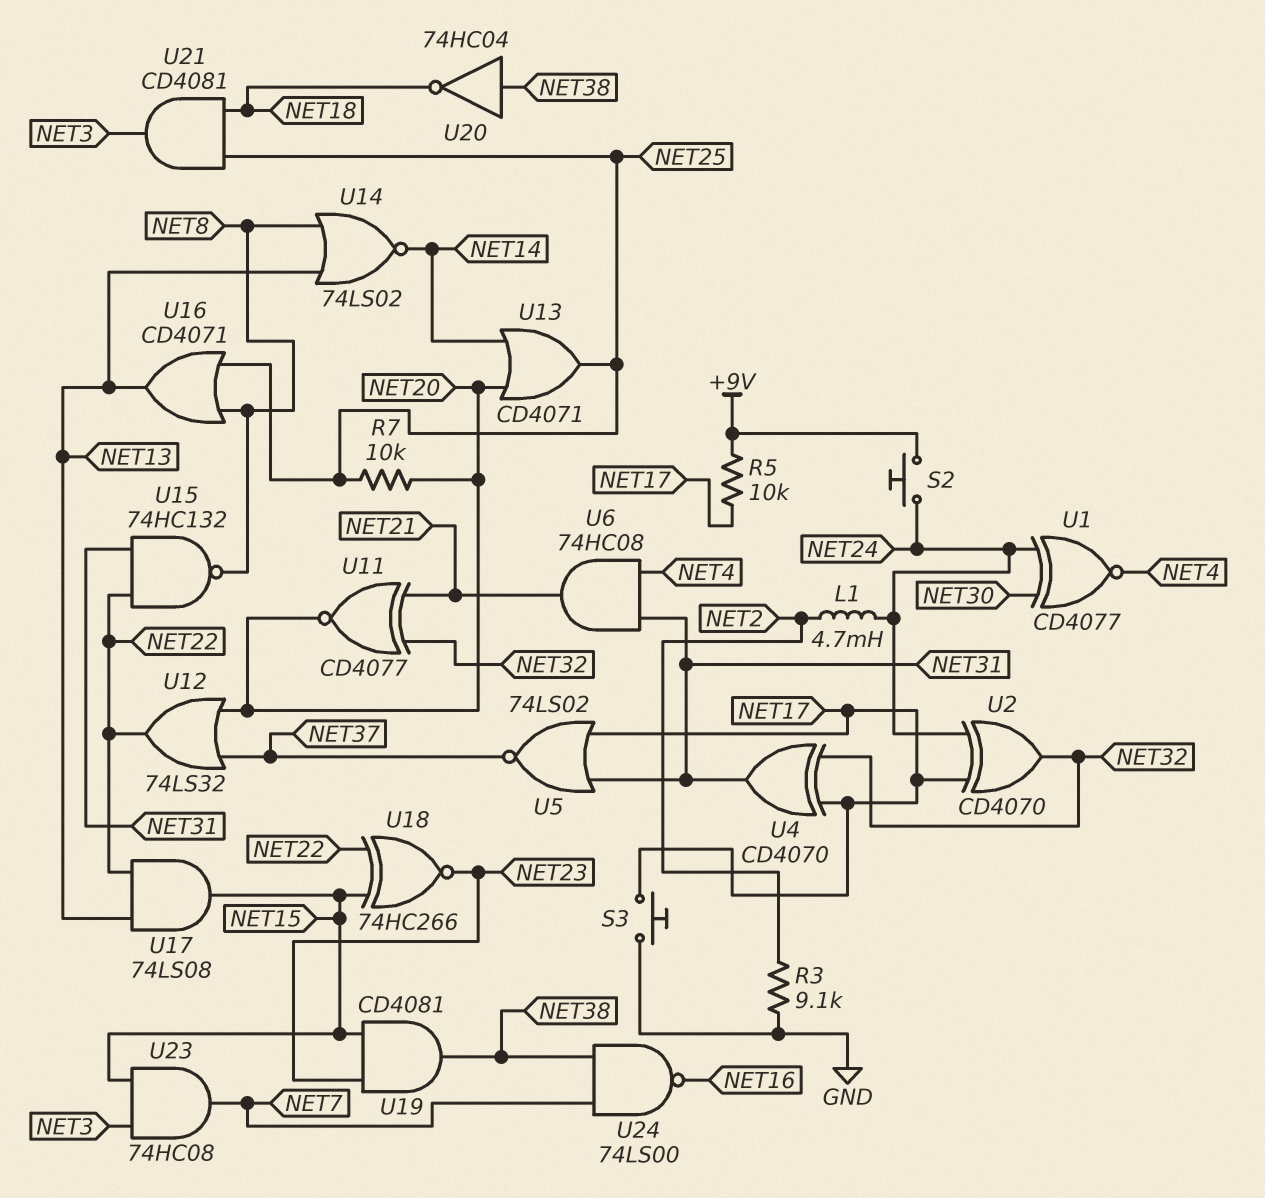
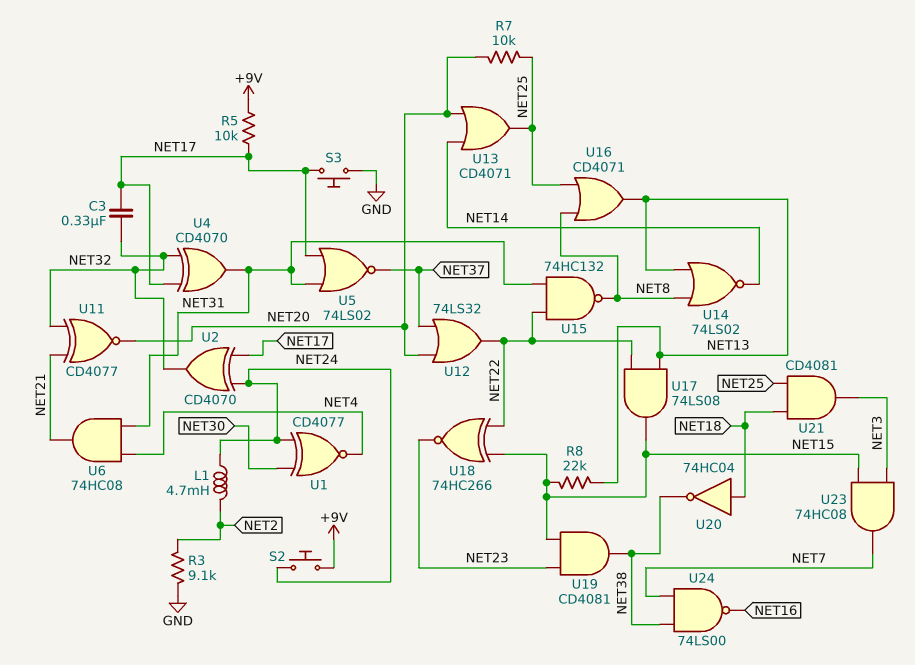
C3: none -> 330nF (NET17, NET32)
R8: none -> 22k (NET13, NET15)
U20: NOT 74HC04 (in NET38, out NET18) -> NOT 74HC04 (in NET18, out NET38)

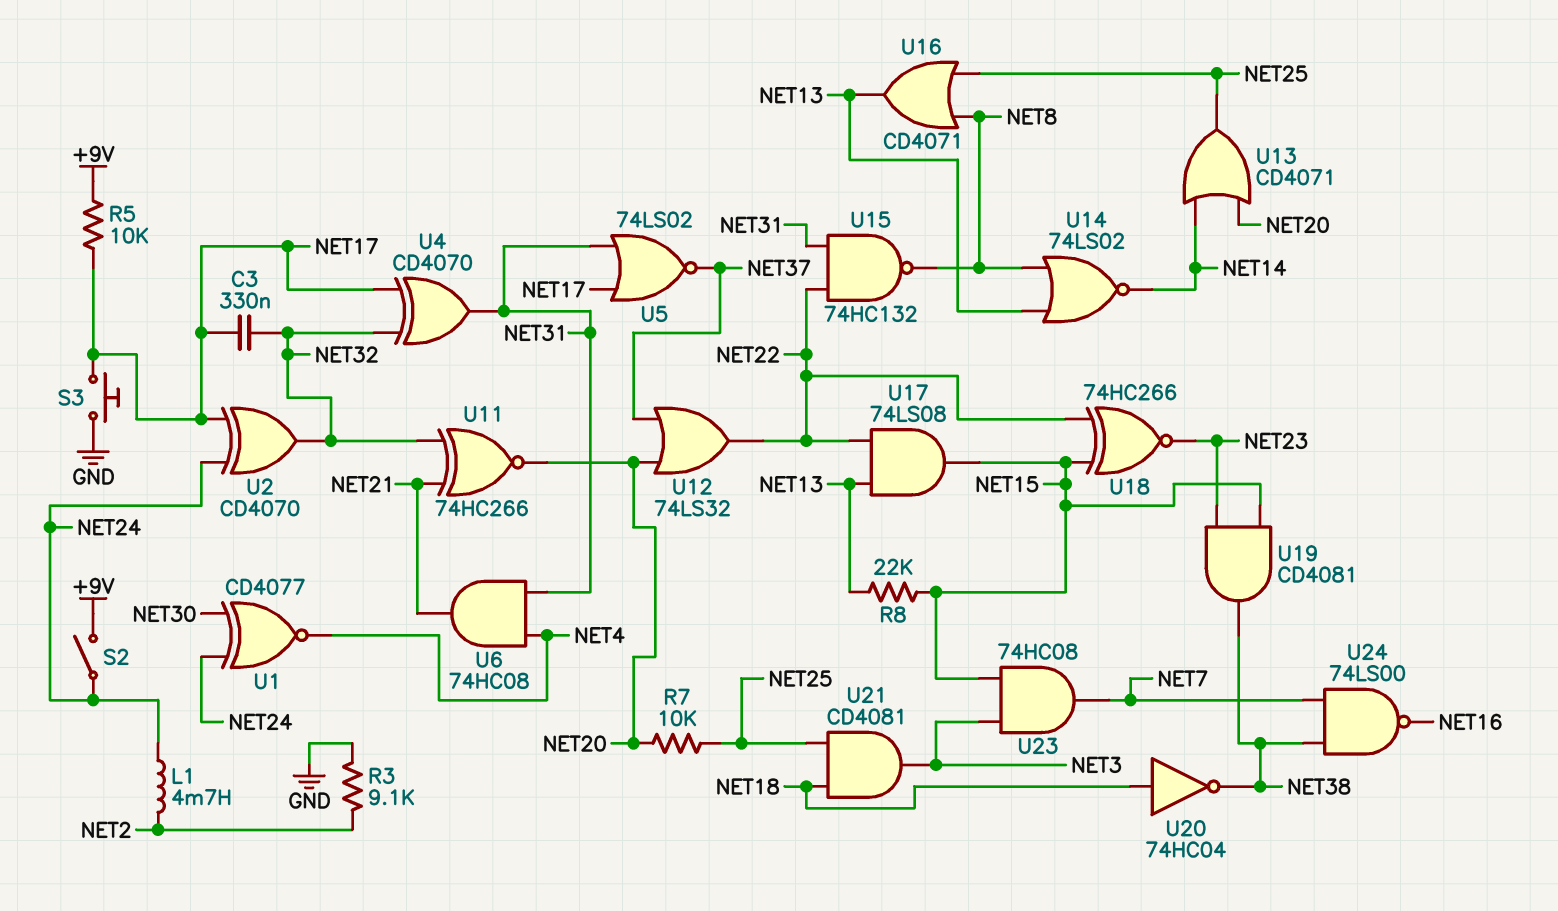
S2: button (+9V, NET24) -> switch (+9V, NET24)
U11: XNOR CD4077 (in NET21, in NET32, out NET20) -> XNOR 74HC266 (in NET21, in NET32, out NET20)

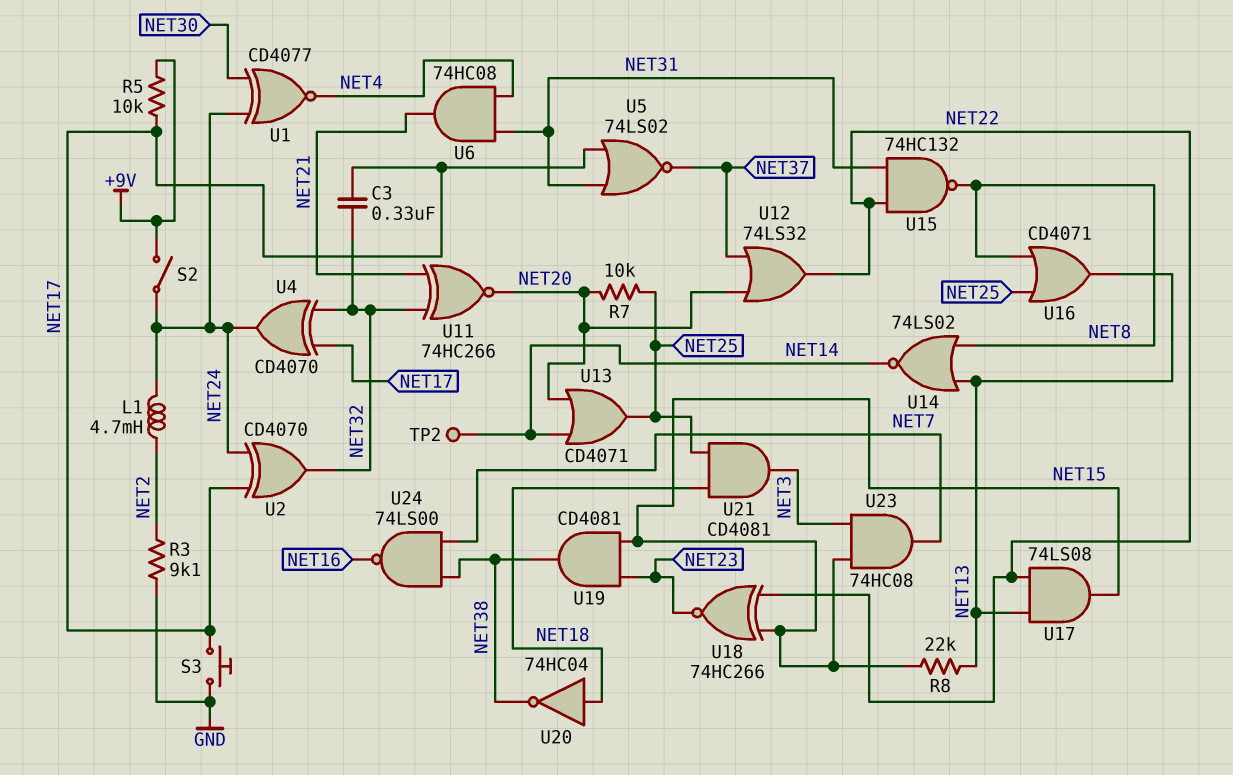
TP2: none -> test point (NET14)
U4: XOR CD4070 (in NET17, in NET32, out NET31) -> XOR CD4070 (in NET17, in NET32, out NET24)

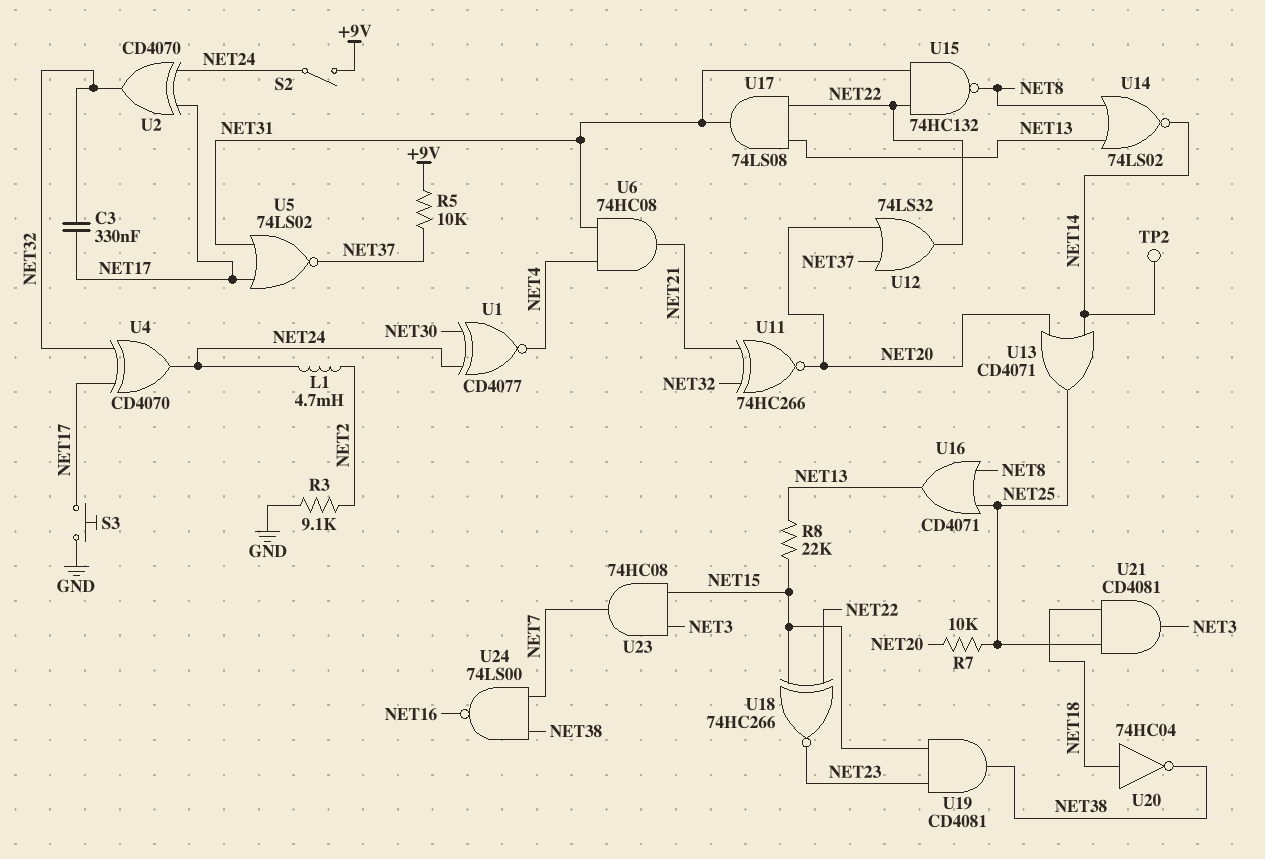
R5: 10k (+9V, NET17) -> 10k (+9V, NET37)
U17: AND 74LS08 (in NET13, in NET22, out NET15) -> AND 74LS08 (in NET13, in NET22, out NET31)

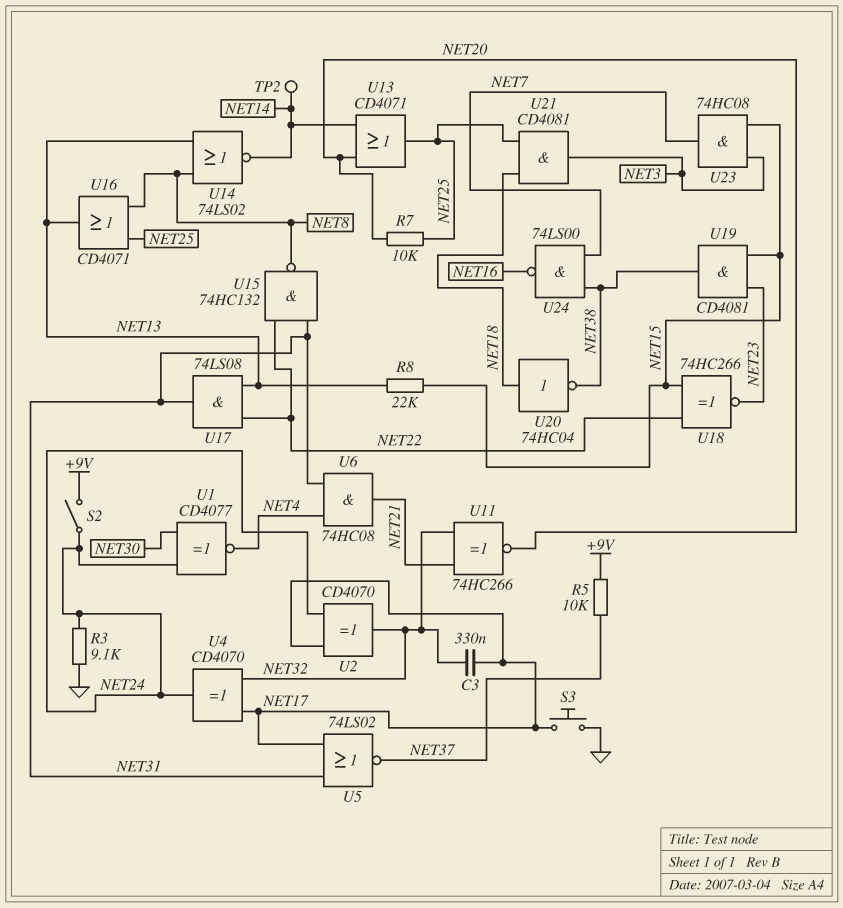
L1: 4.7mH (NET2, NET24) -> none
R3: 9.1k (GND, NET2) -> 9.1k (GND, NET24)
U12: OR 74LS32 (in NET20, in NET37, out NET22) -> none

